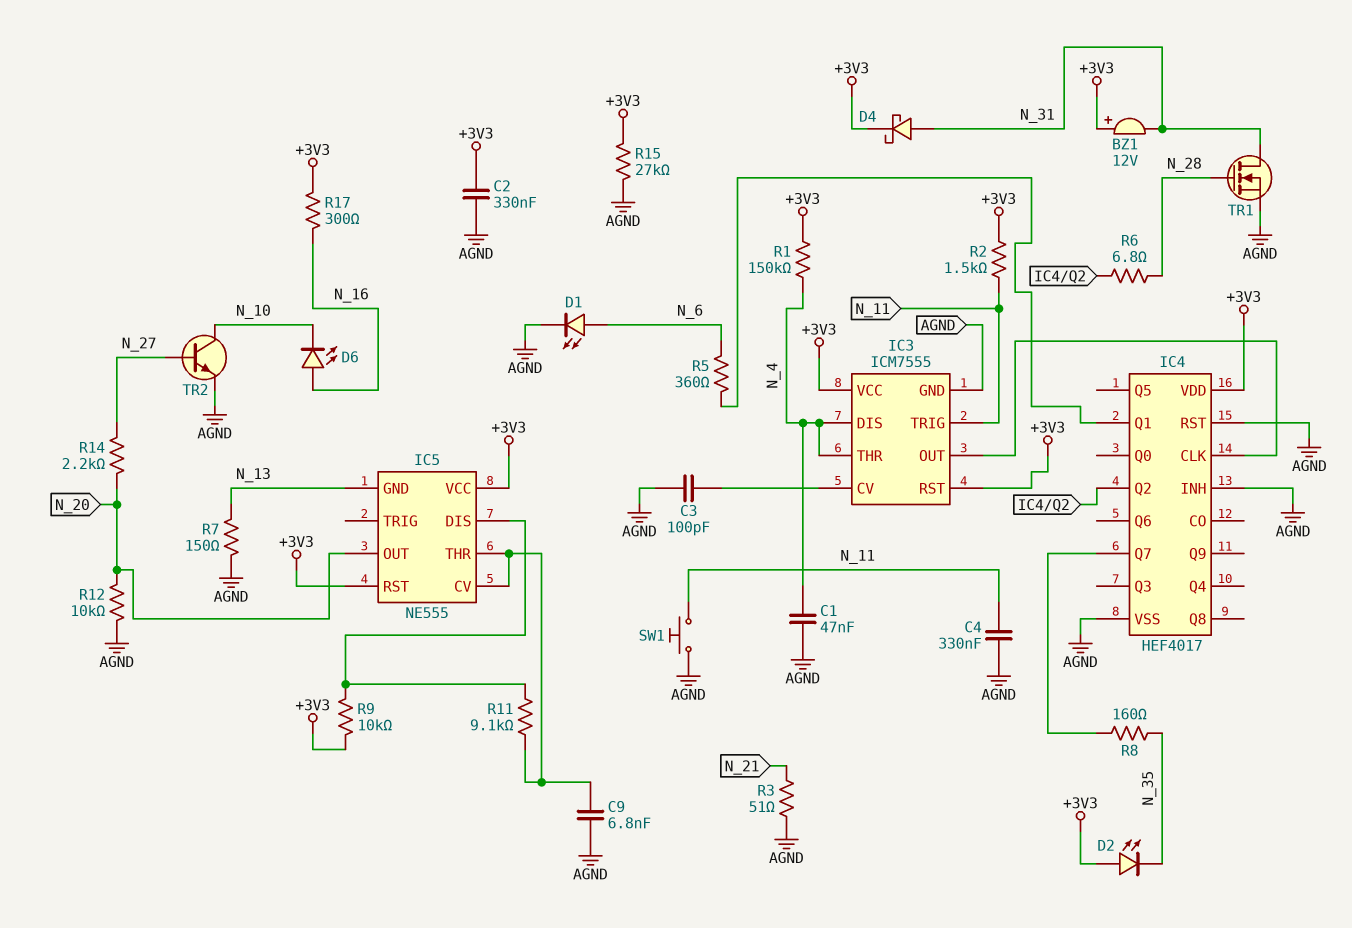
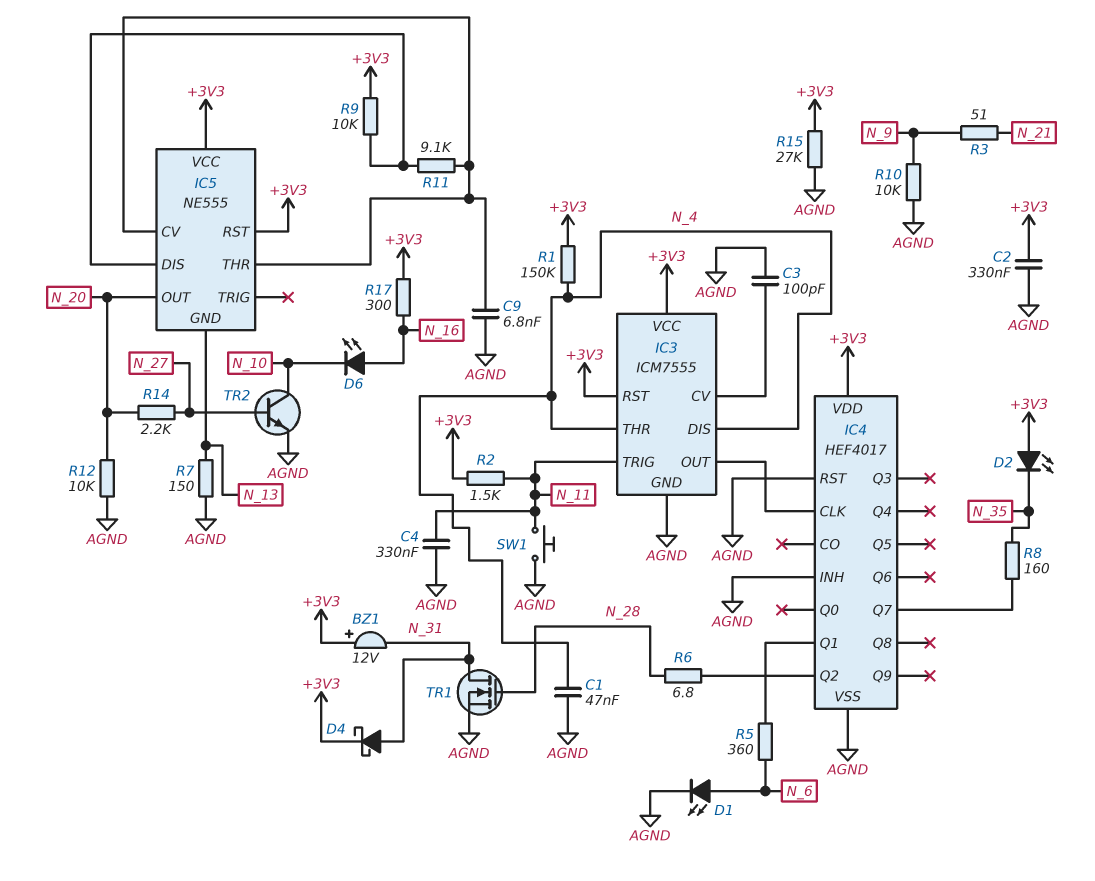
R3: 51 (AGND, N_21) -> 51 (N_9, N_21)
R10: none -> 10k (AGND, N_9)

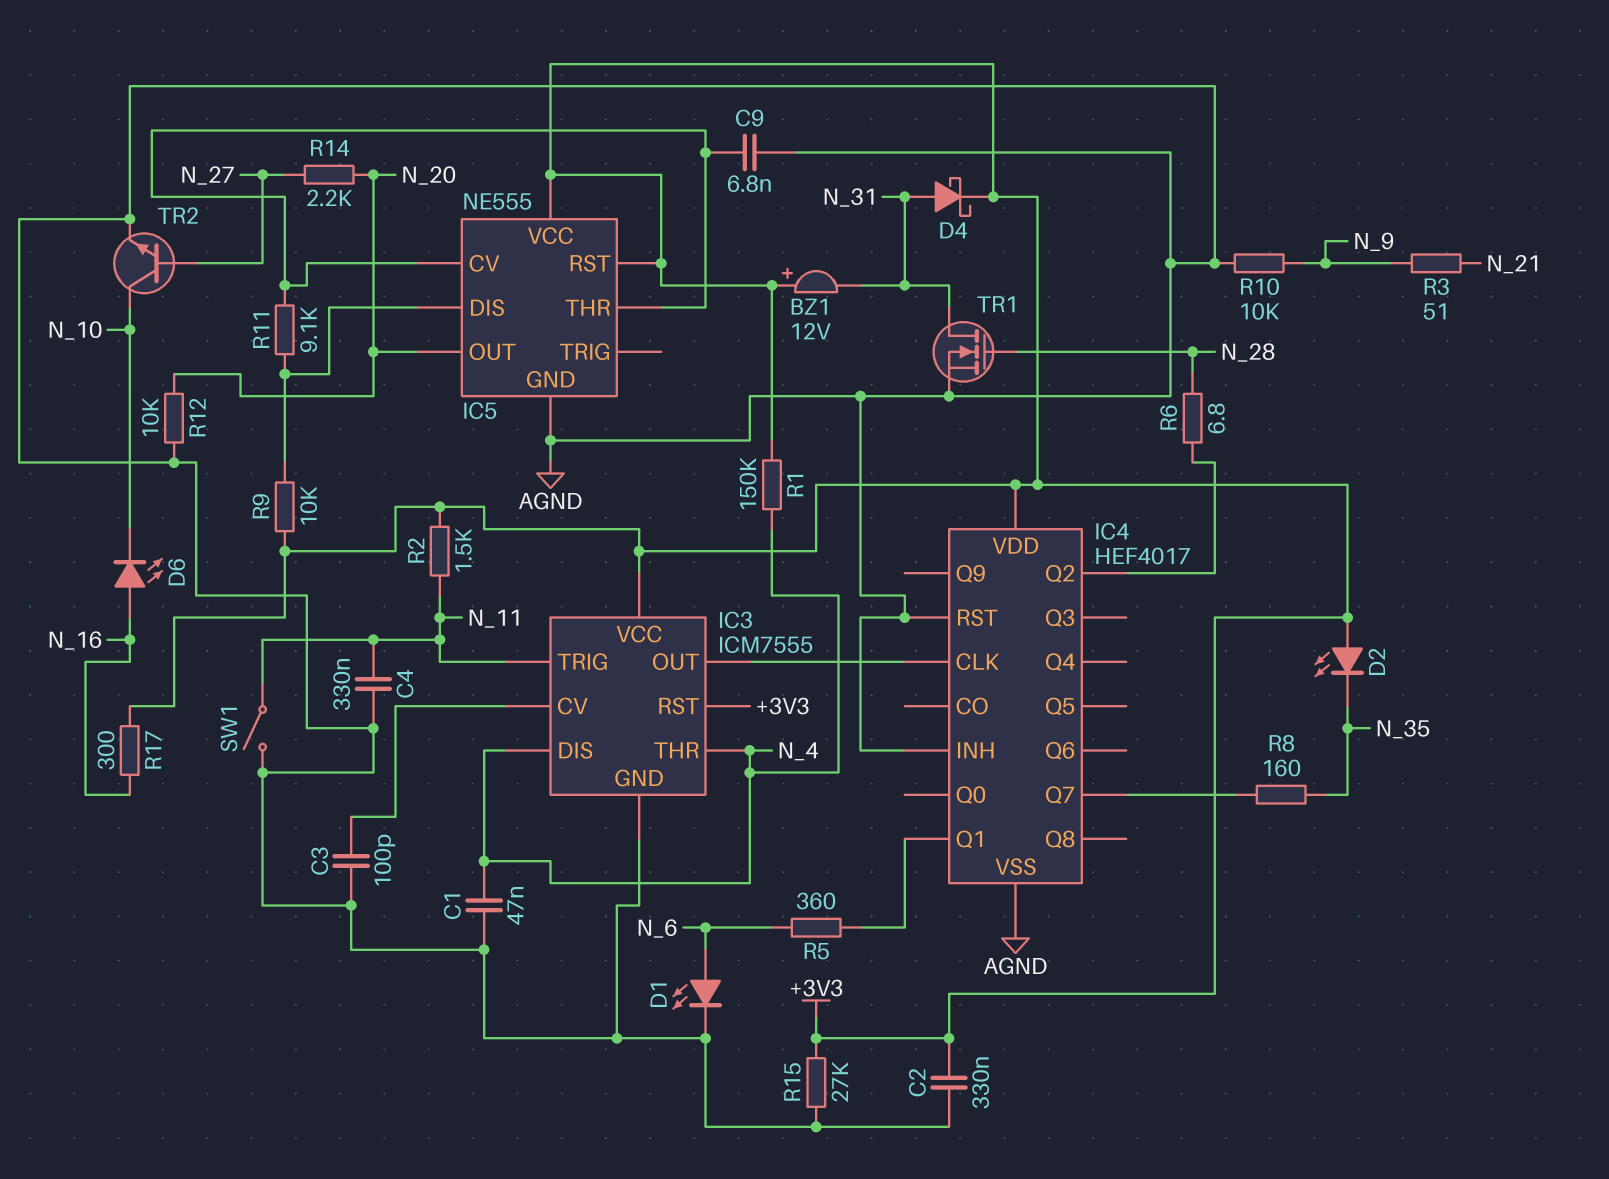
IC5 pin GND: N_13 -> AGND
R7: 150 (AGND, N_13) -> none
SW1: button (AGND, N_11) -> switch (AGND, N_11)

